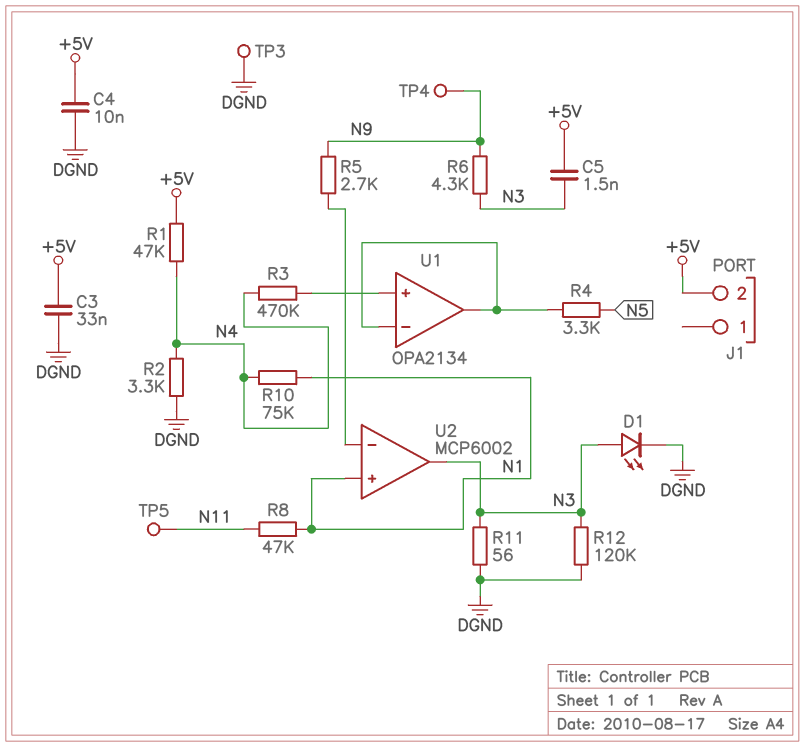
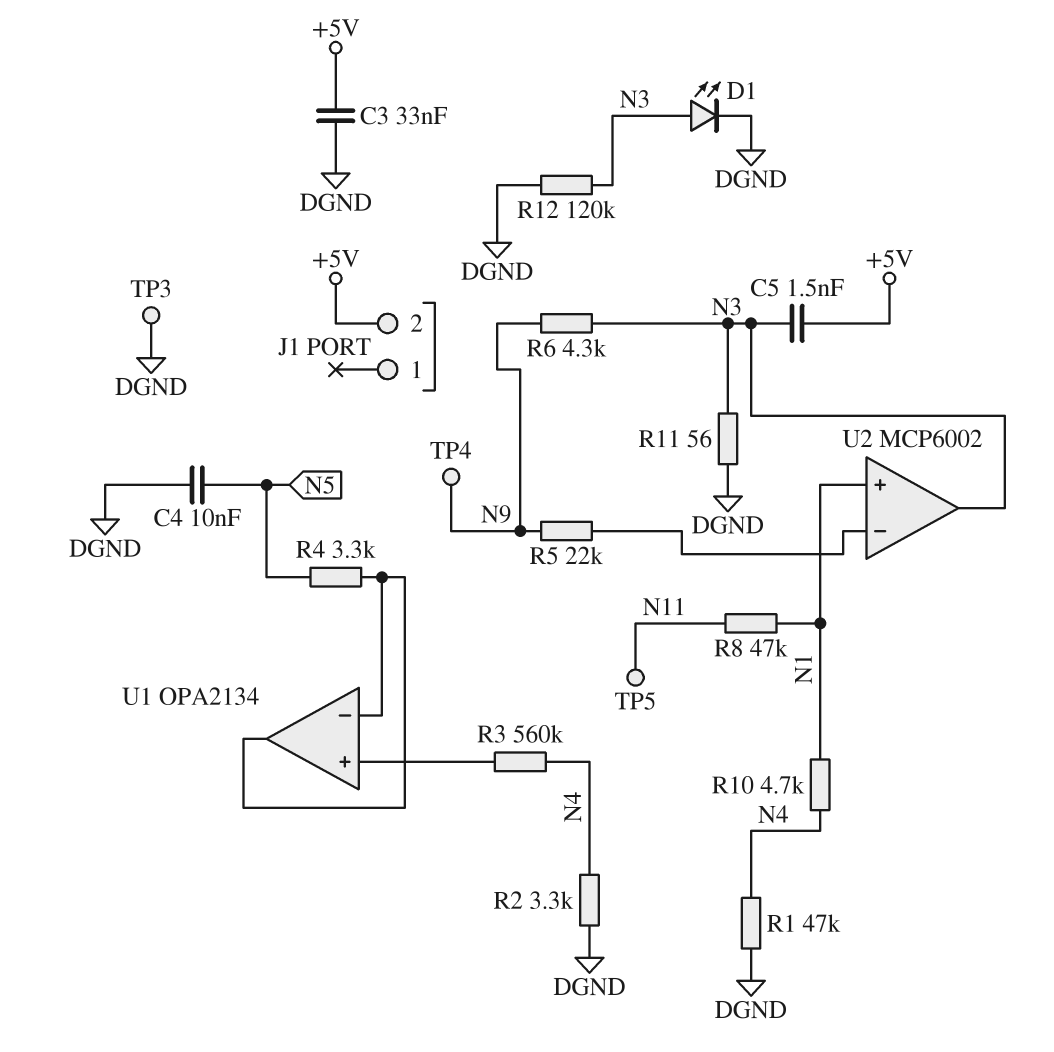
C4: 10nF (+5V, DGND) -> 10nF (DGND, N5)
R1: 47k (+5V, N4) -> 47k (DGND, N4)
R3: 470k (N4, U1/in+) -> 560k (N4, U1/in+)
R5: 2.7k (N9, U2/in-) -> 22k (N9, U2/in-)
R10: 75k (N1, N4) -> 4.7k (N1, N4)

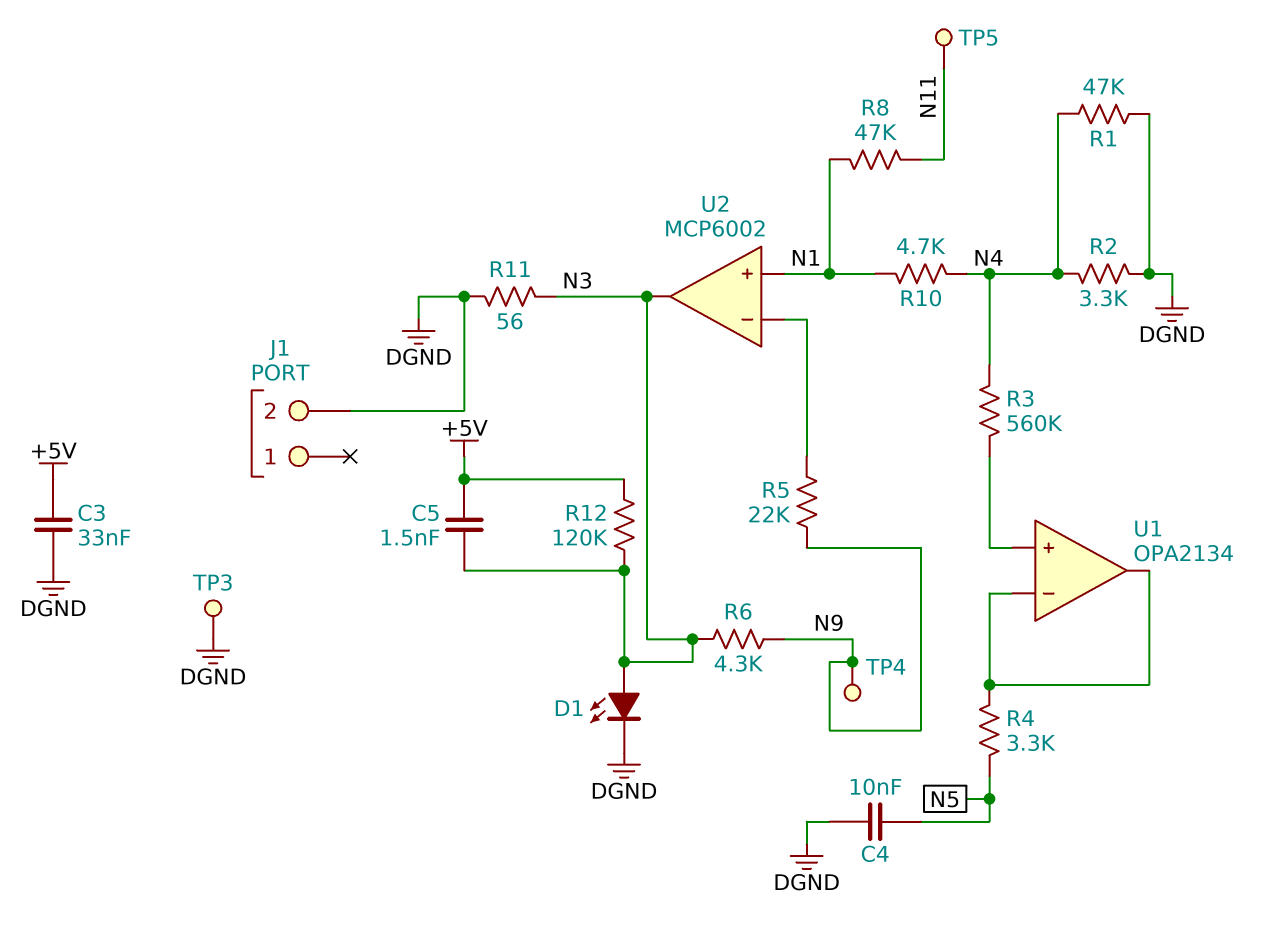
J1 pin 2: +5V -> DGND
R12: 120k (DGND, N3) -> 120k (+5V, N3)

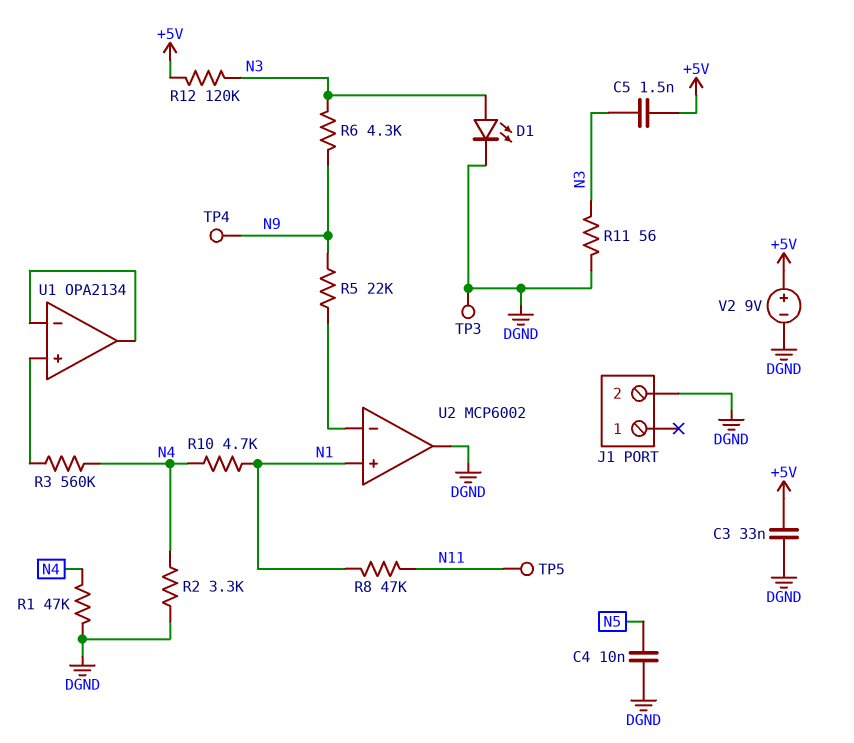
R4: 3.3k (N5, U1/in-) -> none
U2 pin out: N3 -> DGND
V2: none -> 9V (plus +5V, minus DGND)

